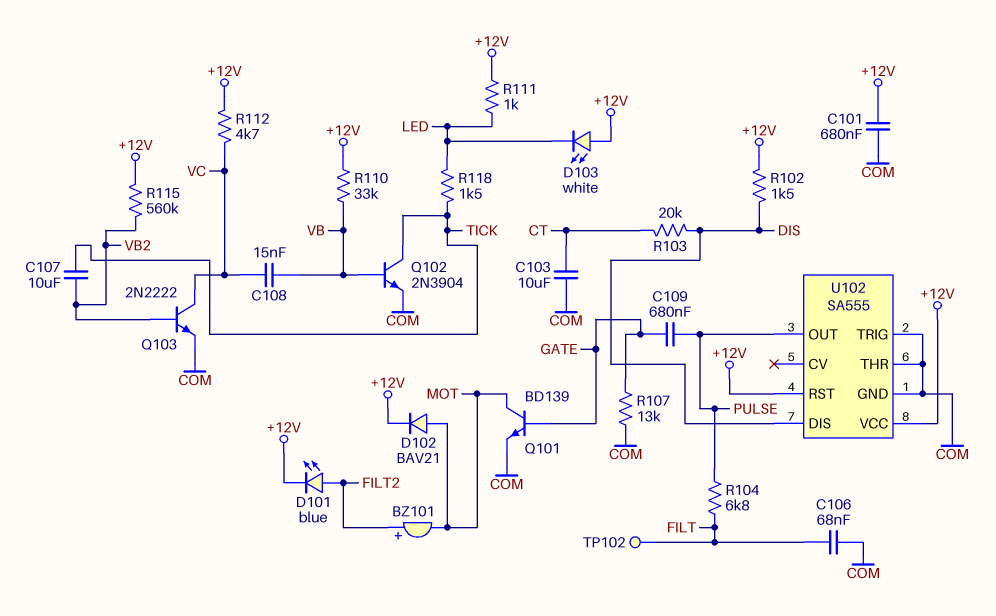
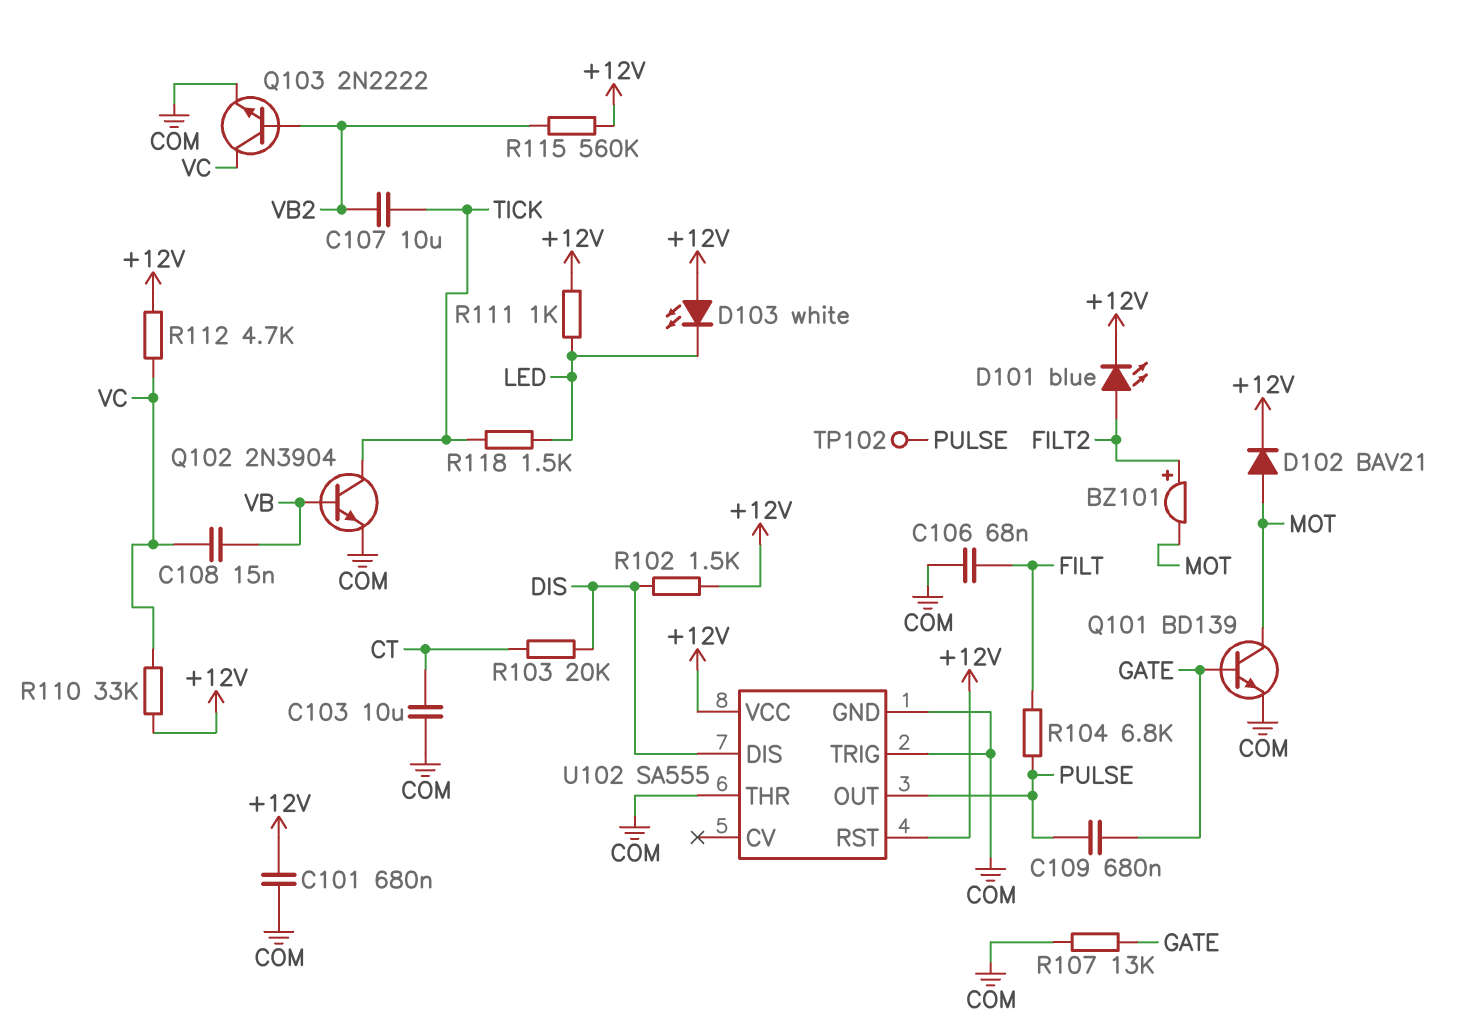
R110: 33k (+12V, VB) -> 33k (+12V, VC)
TP102: test point (FILT) -> test point (PULSE)

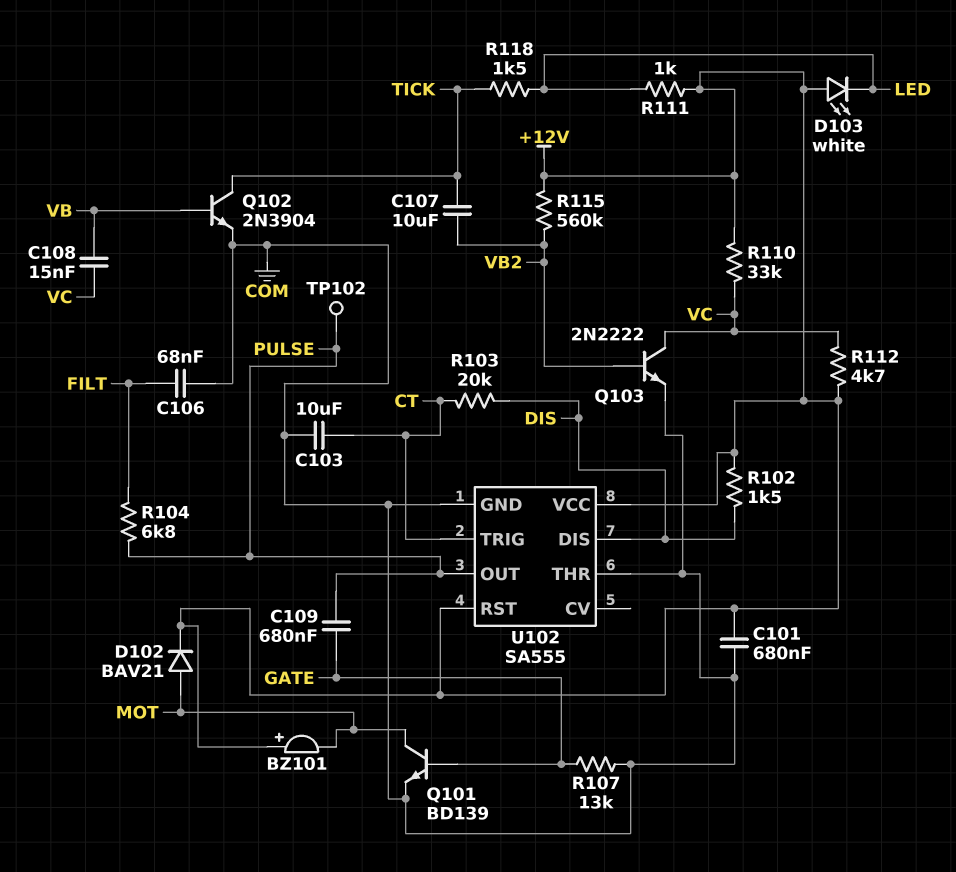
BZ101: buzzer (plus FILT2, minus MOT) -> buzzer (plus +12V, minus MOT)
D101: LED blue (A FILT2, K +12V) -> none
U102 pin TRIG: COM -> CT

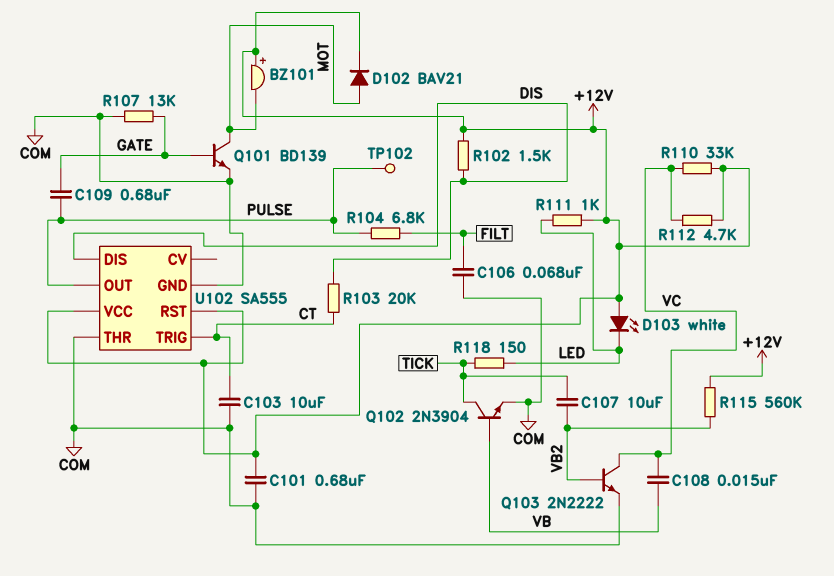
R118: 1.5k (LED, TICK) -> 150 (LED, TICK)

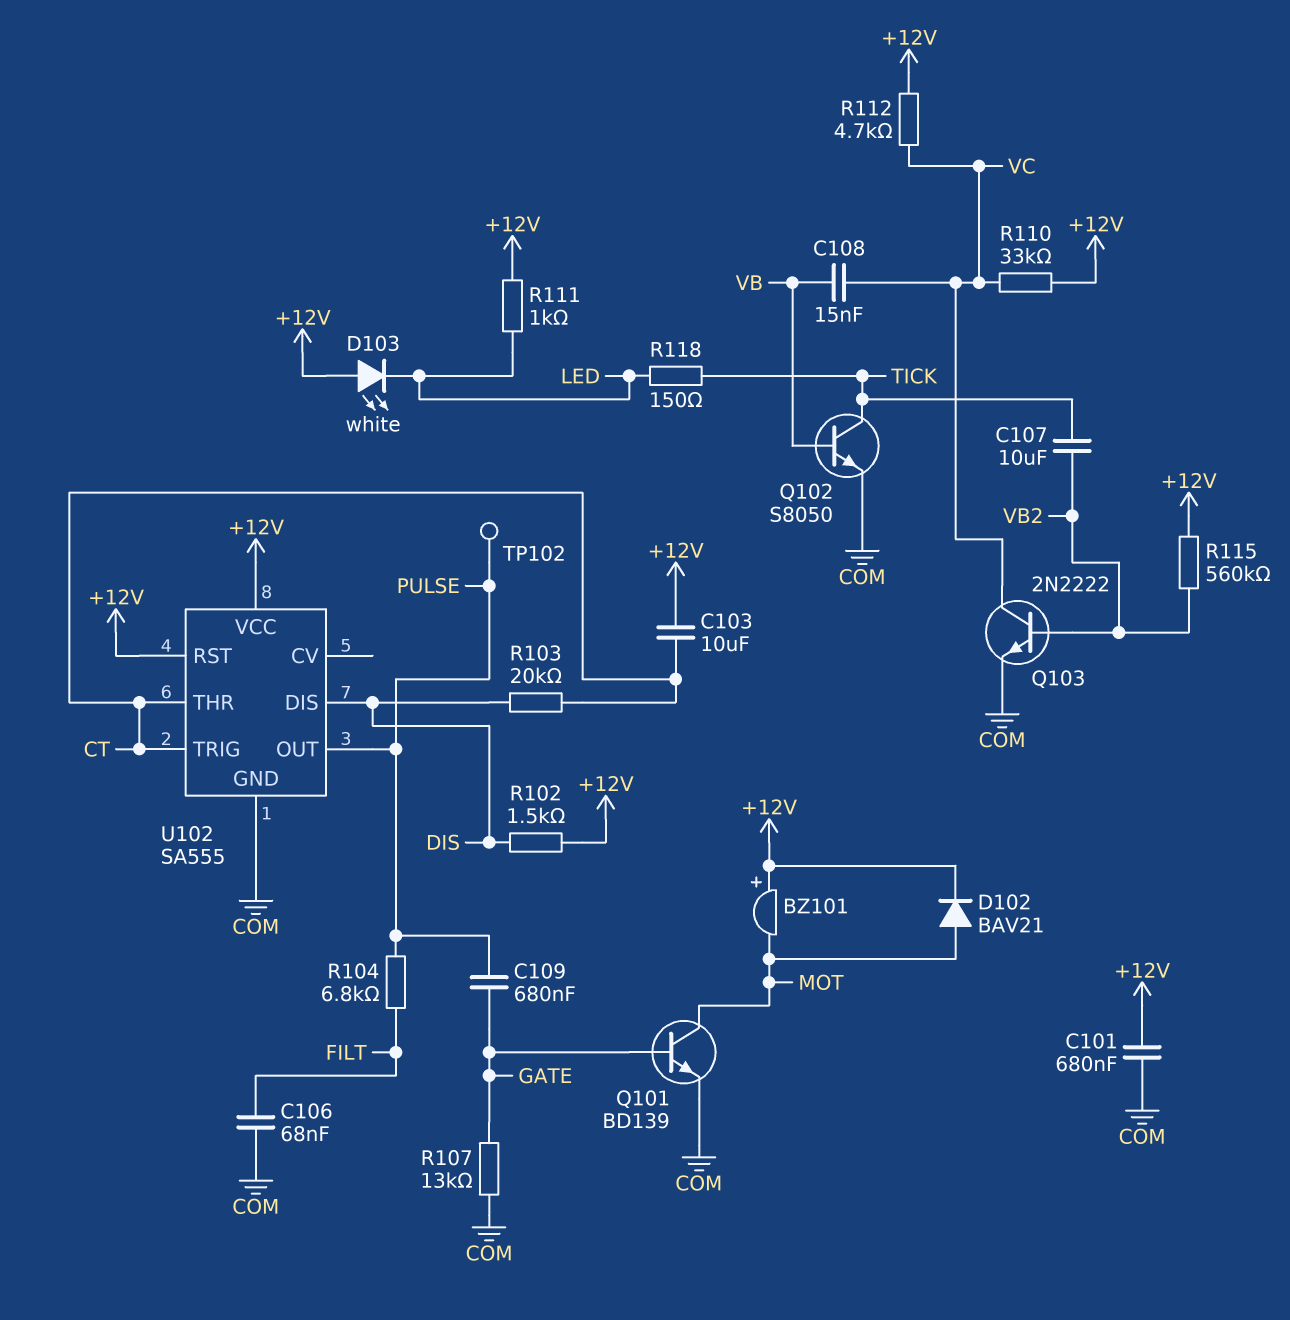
C103: 10uF (COM, CT) -> 10uF (+12V, CT)
Q102: NPN 2N3904 (B VB, C TICK, E COM) -> NPN S8050 (B VB, C TICK, E COM)
U102 pin THR: COM -> CT

